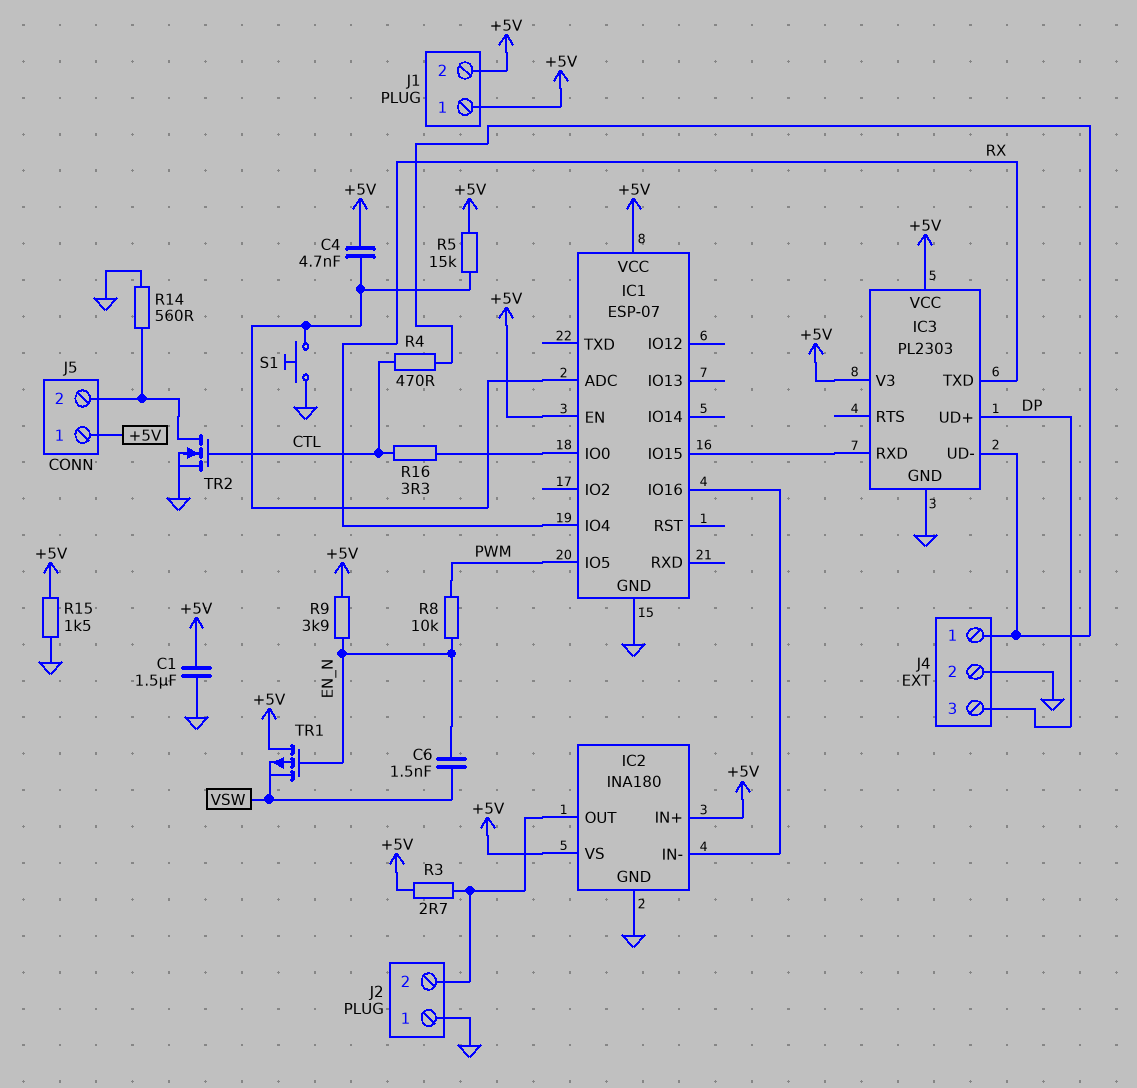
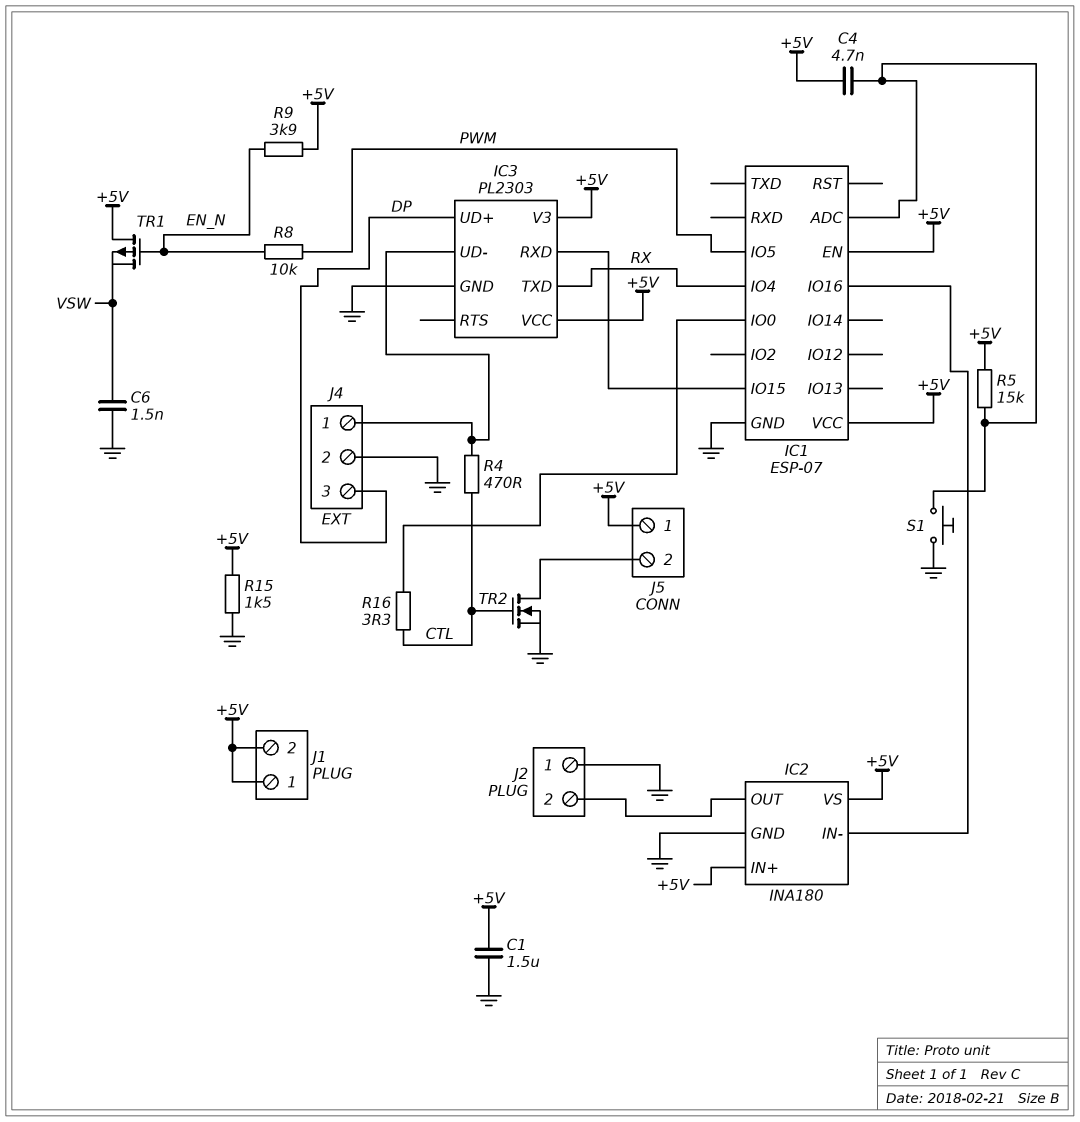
C6: 1.5nF (EN_N, VSW) -> 1.5nF (GND, VSW)
R3: 2.7 (+5V, IC2/OUT) -> none
R14: 560 (GND, J5/2) -> none

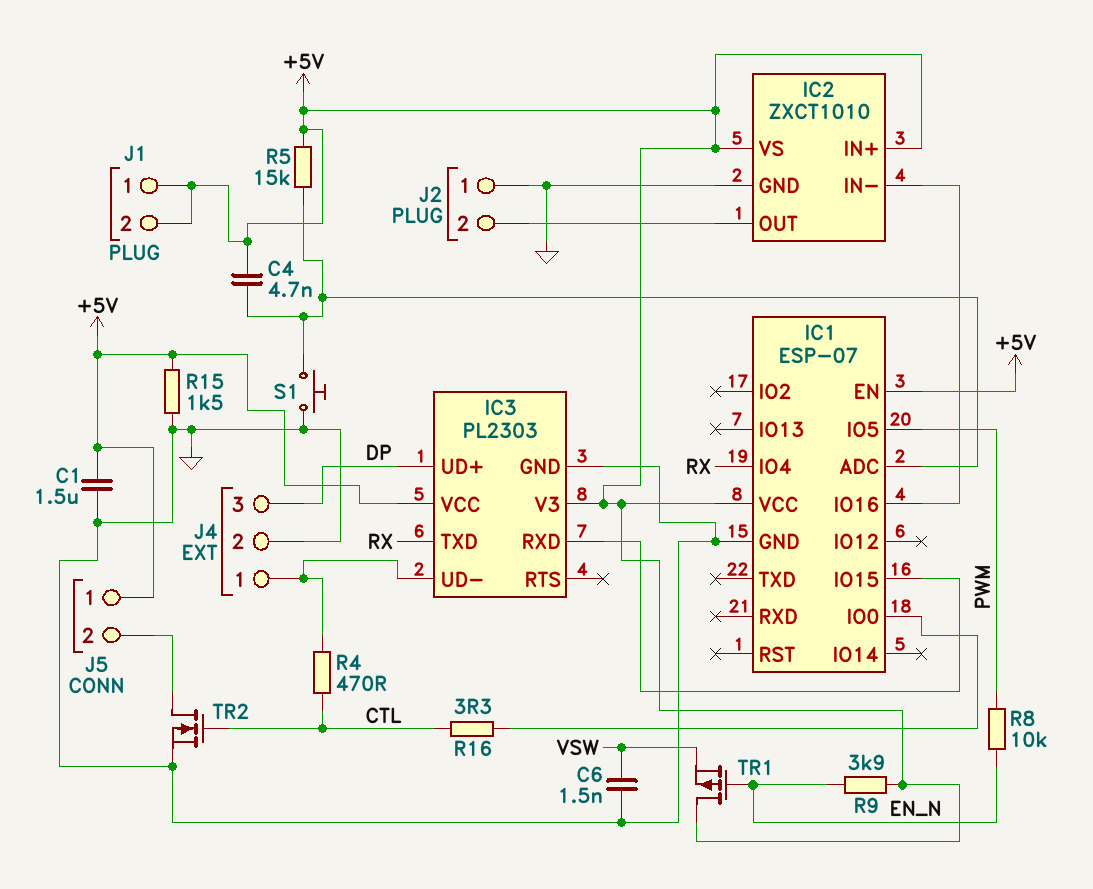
IC2: INA180 -> ZXCT1010

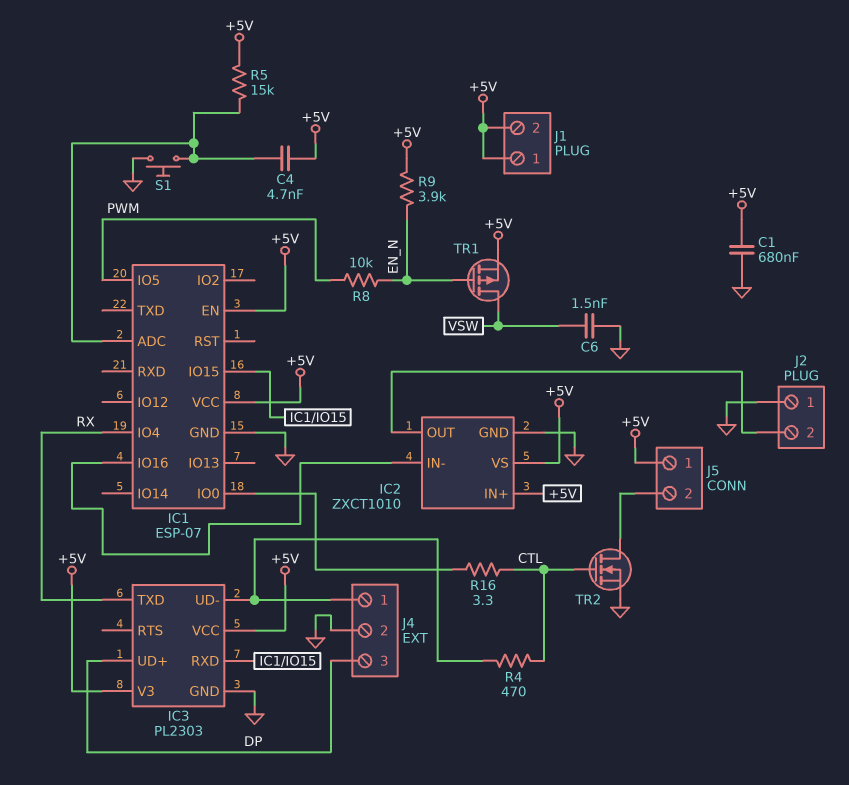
C1: 1.5uF (+5V, GND) -> 680nF (+5V, GND)
R15: 1.5k (+5V, GND) -> none
TR1: PMOS (G EN_N, D +5V, S VSW) -> PMOS (G EN_N, D VSW, S +5V)

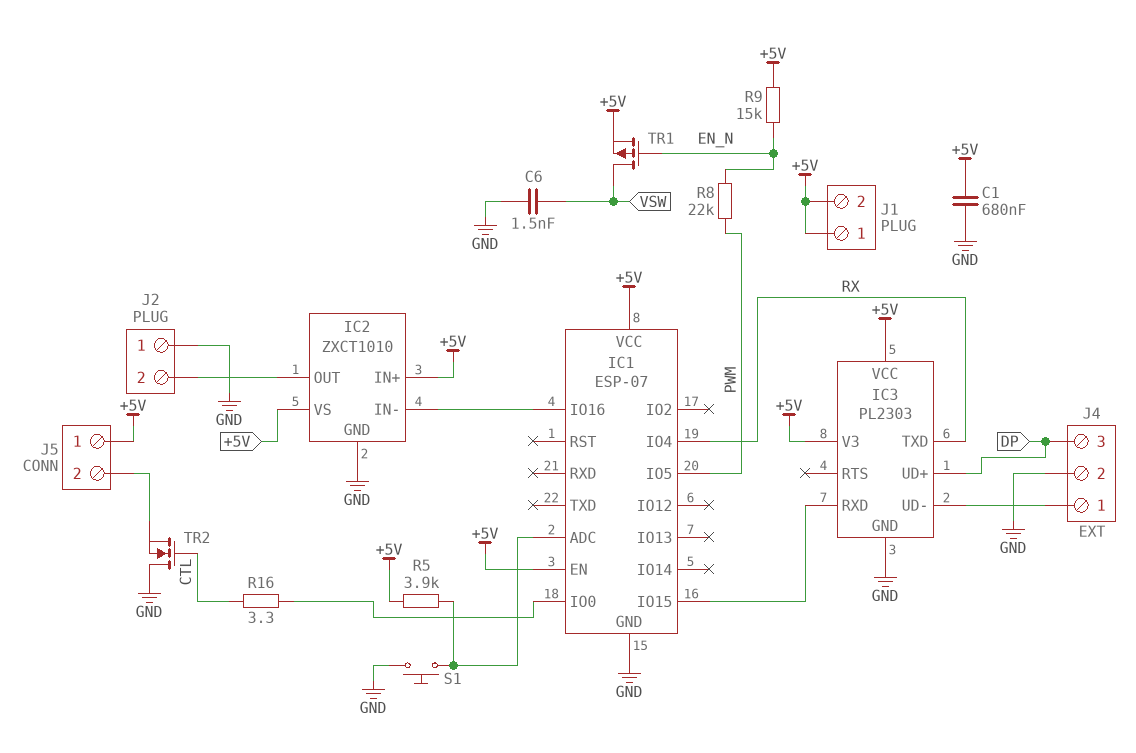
C4: 4.7nF (+5V, IC1/ADC) -> none
R4: 470 (CTL, IC3/UD-) -> none
R5: 15k (+5V, IC1/ADC) -> 3.9k (+5V, IC1/ADC)
R8: 10k (EN_N, PWM) -> 22k (EN_N, PWM)
R9: 3.9k (+5V, EN_N) -> 15k (+5V, EN_N)
TR2: NMOS (G CTL, D J5/2, S GND) -> NMOS (G CTL, D GND, S J5/2)

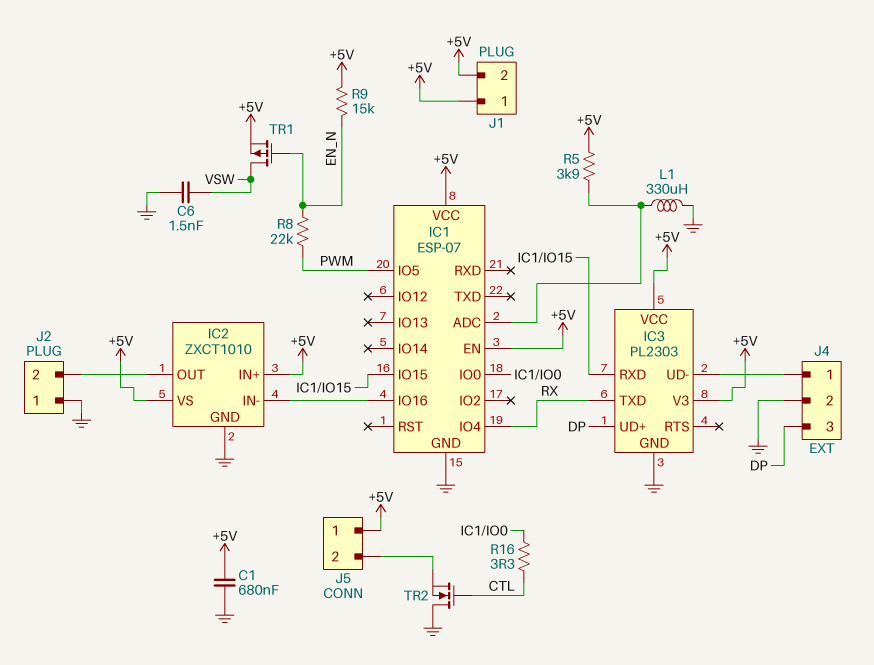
L1: none -> 330uH (GND, IC1/ADC)
S1: button (GND, IC1/ADC) -> none

